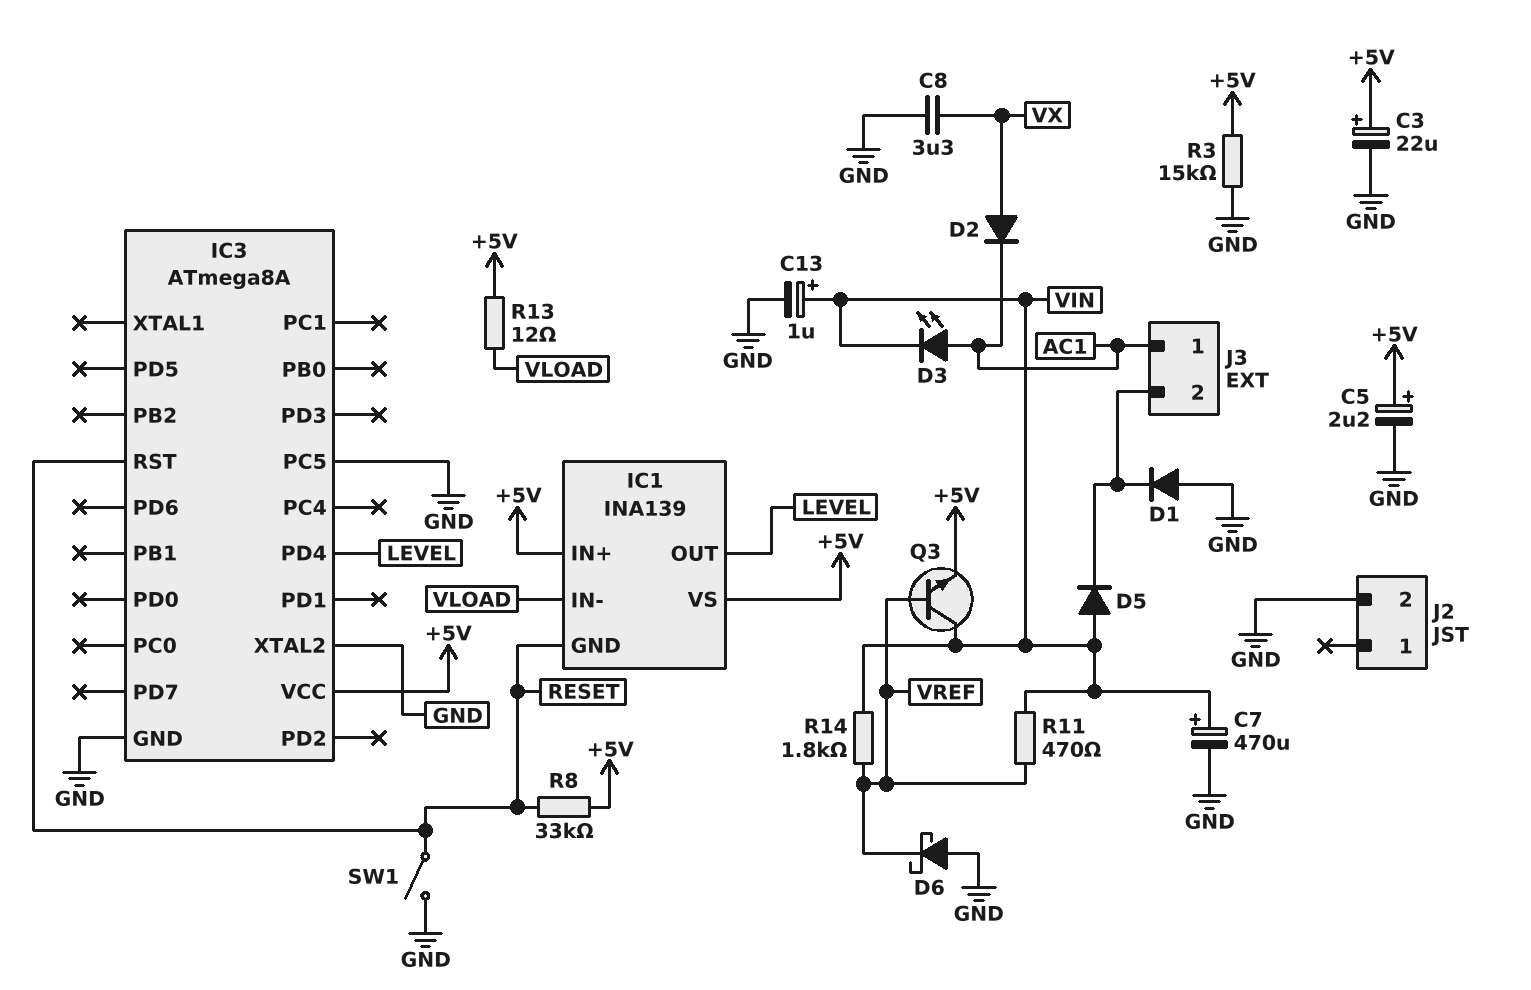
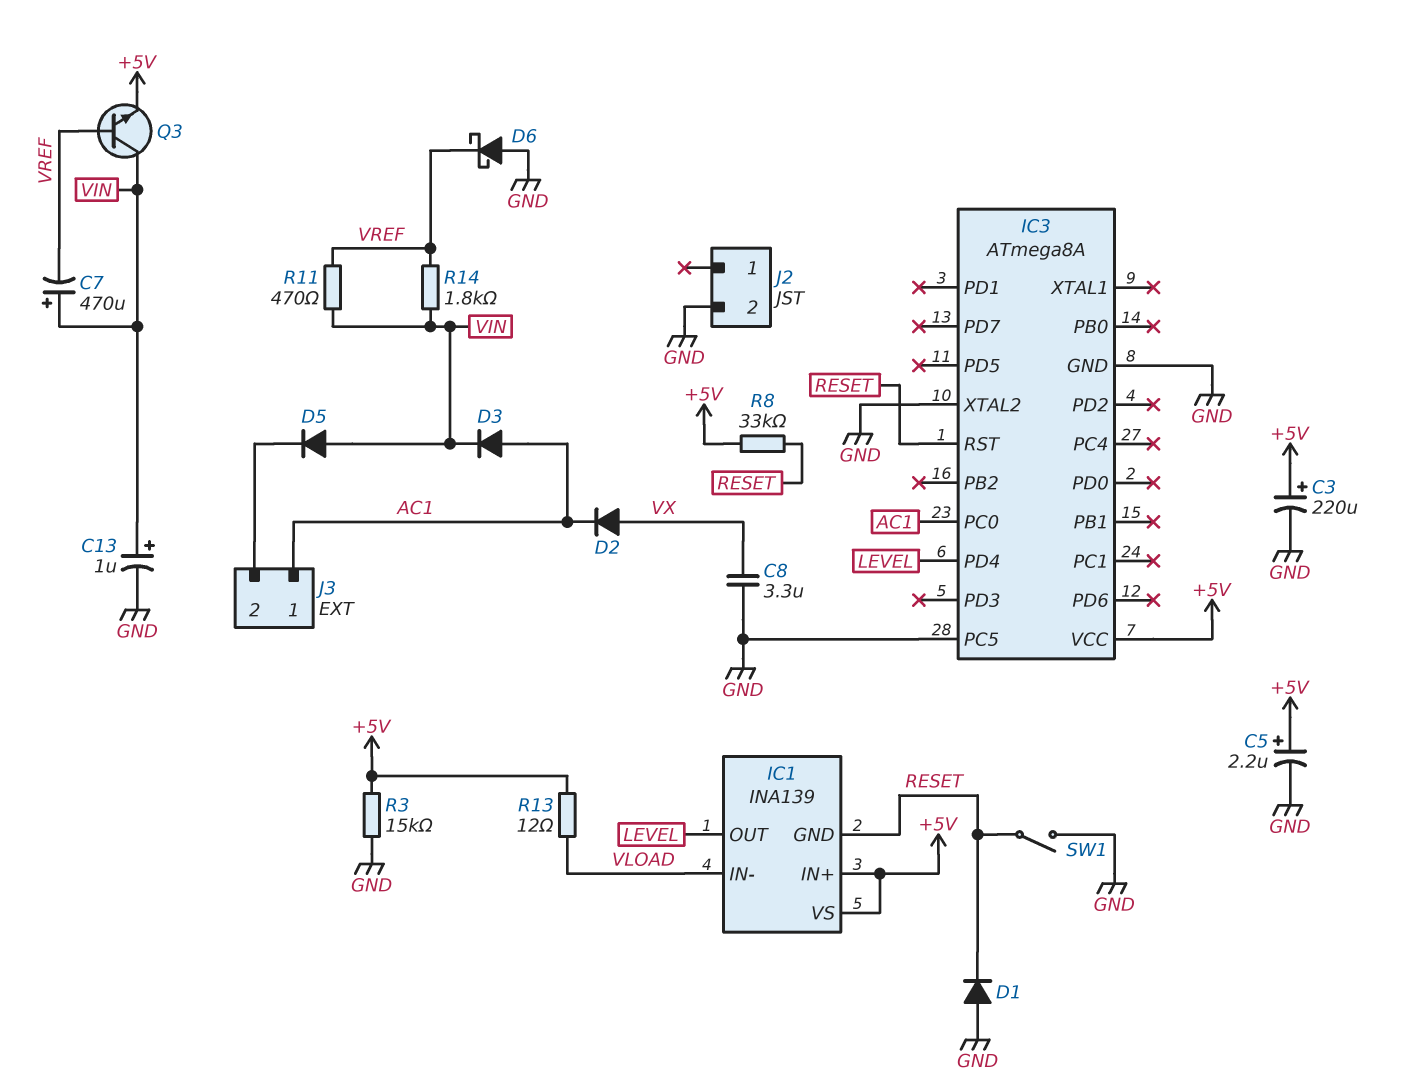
C3: 22uF (plus +5V, minus GND) -> 220uF (plus +5V, minus GND)
C7: 470uF (plus VIN, minus GND) -> 470uF (plus VIN, minus VREF)
D1: diode (A GND, K J3/2) -> diode (A GND, K RESET)
D3: LED (A AC1, K VIN) -> diode (A AC1, K VIN)
IC3 pin PC0: none -> AC1

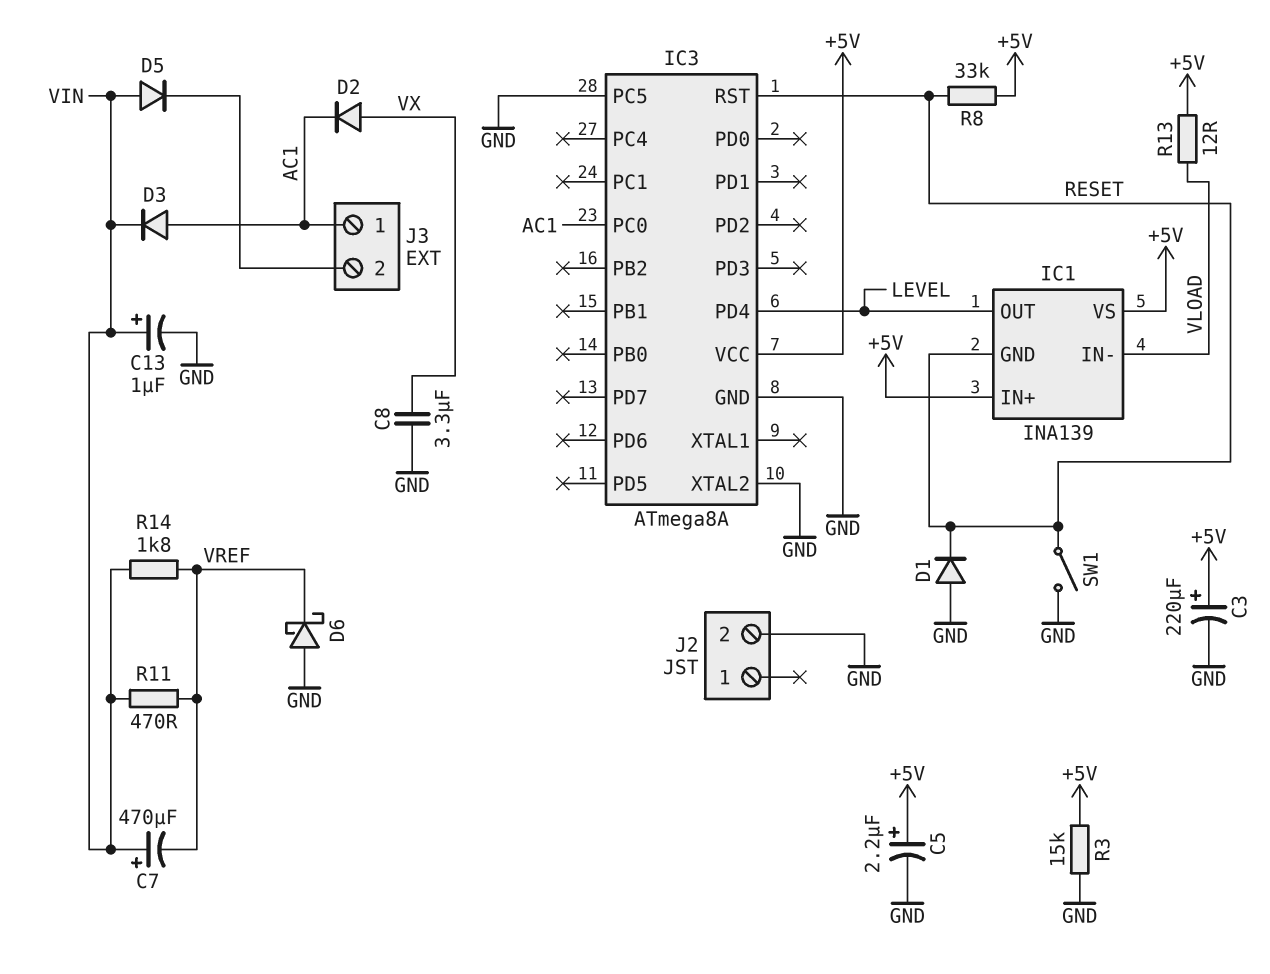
Q3: NPN (B VREF, C VIN, E +5V) -> none

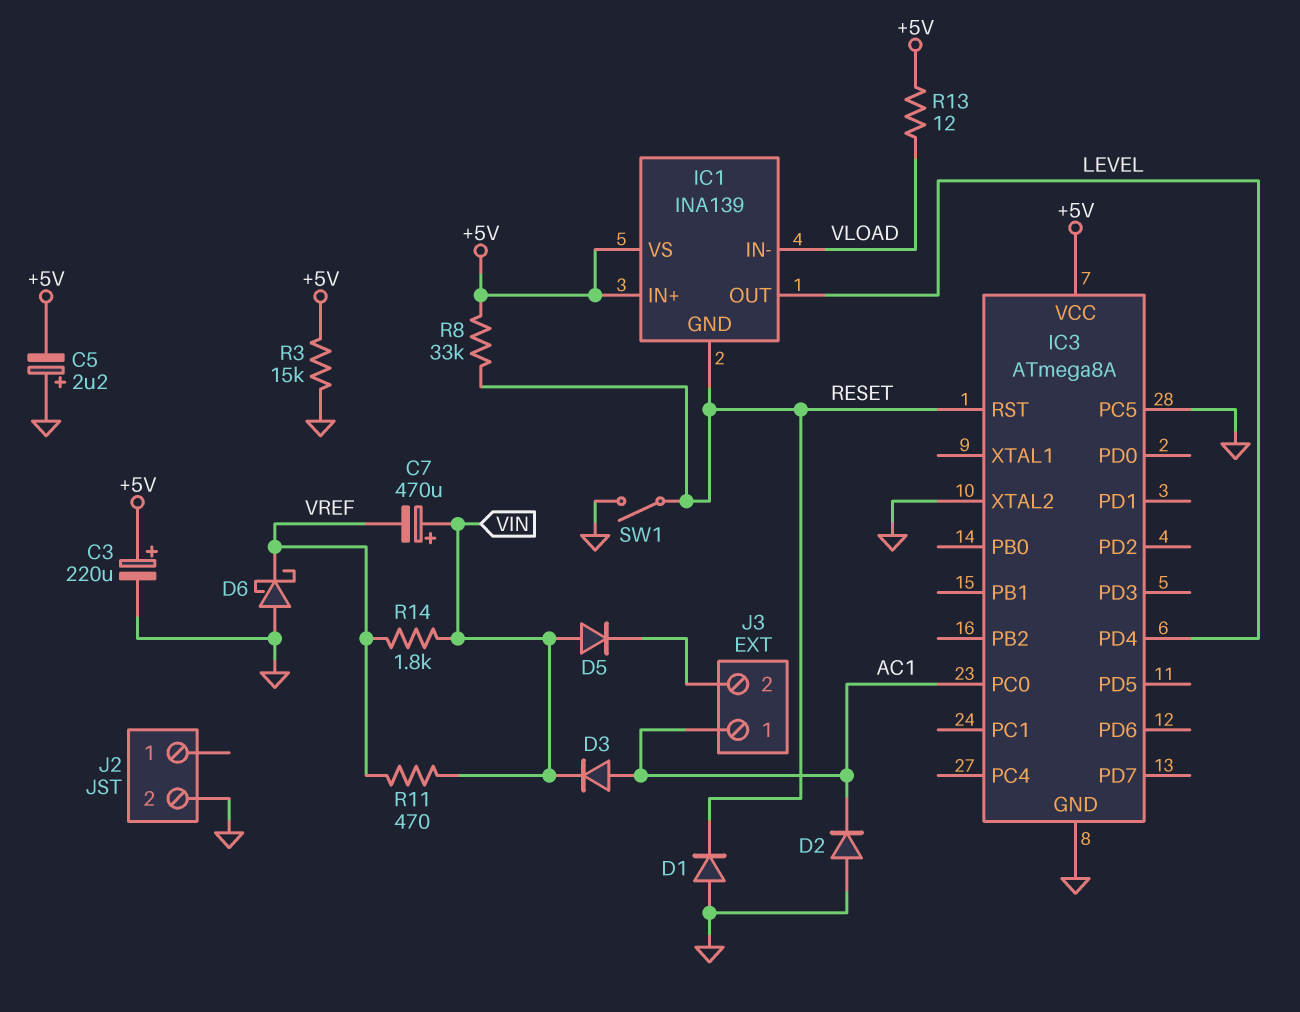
C5: 2.2uF (plus +5V, minus GND) -> 2.2uF (plus GND, minus +5V)
C8: 3.3uF (GND, VX) -> none
C13: 1uF (plus VIN, minus GND) -> none
D2: diode (A VX, K AC1) -> diode (A GND, K AC1)

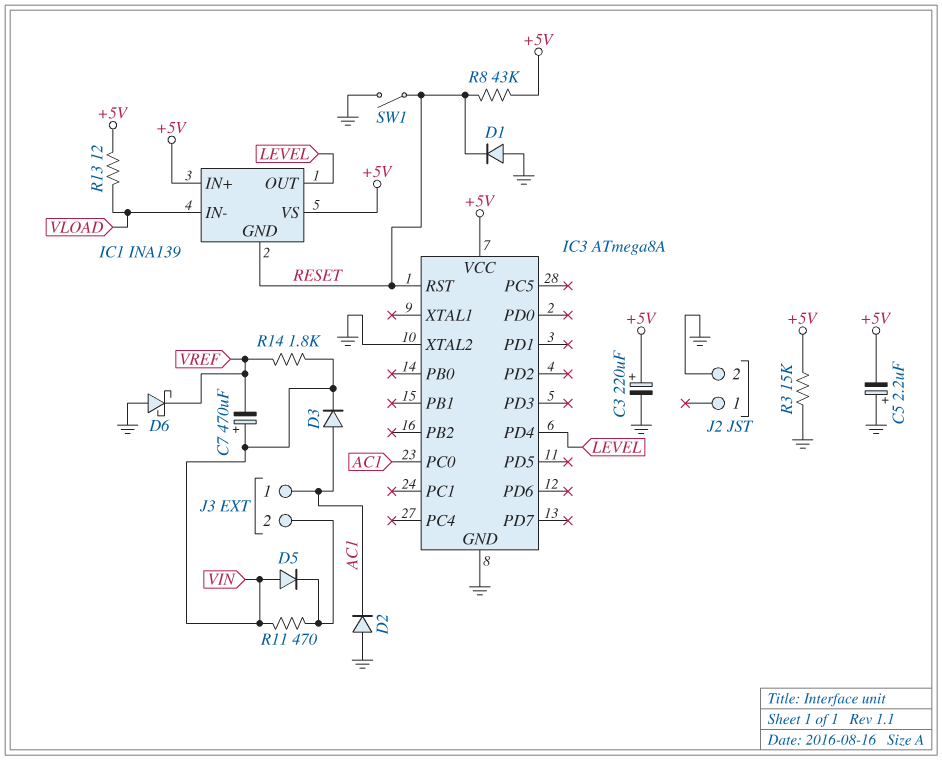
IC3 pin PC5: GND -> none
R8: 33k (+5V, RESET) -> 43k (+5V, RESET)
R11: 470 (VIN, VREF) -> 470 (J3/2, VIN)

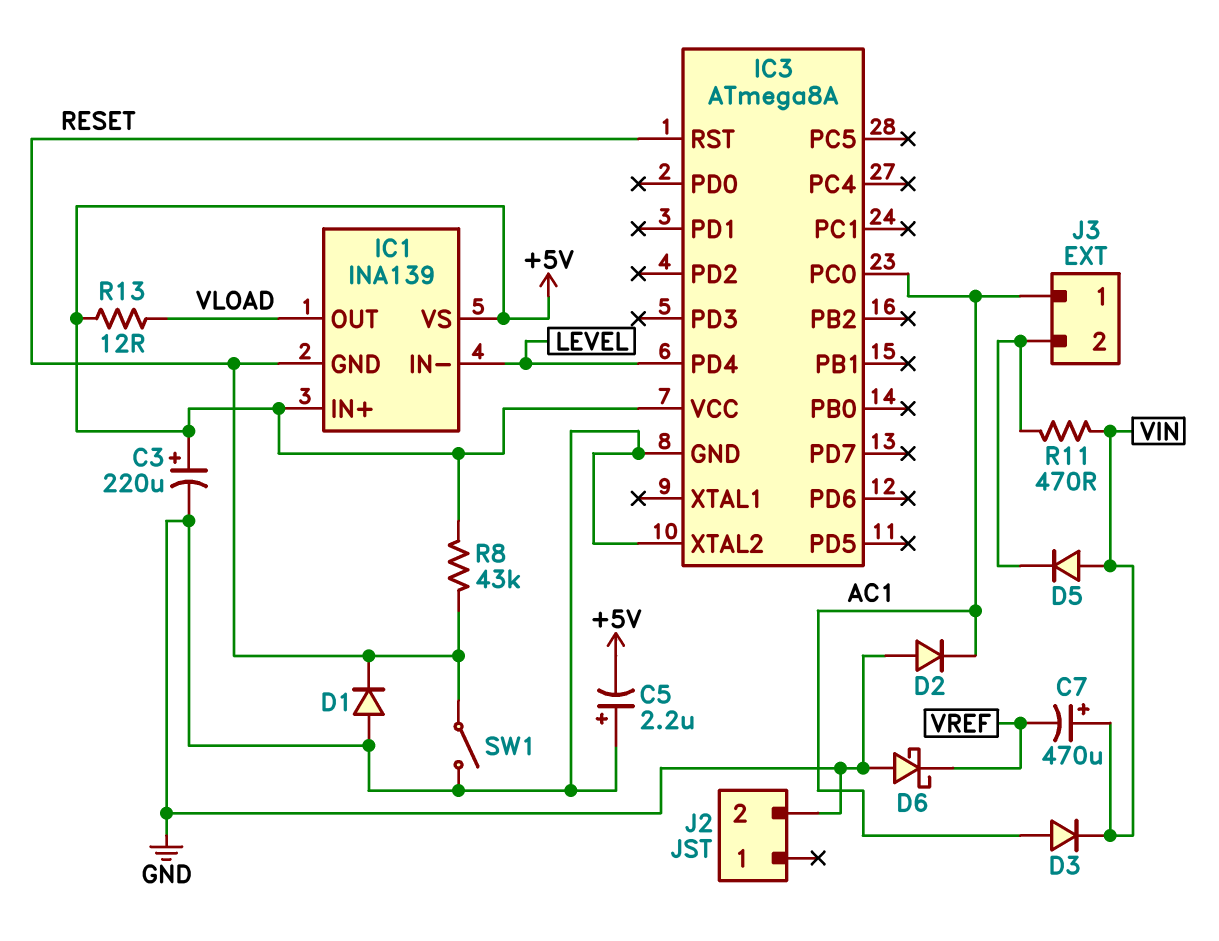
IC1 pin IN-: VLOAD -> LEVEL
IC1 pin OUT: LEVEL -> VLOAD
R3: 15k (+5V, GND) -> none
R14: 1.8k (VIN, VREF) -> none

